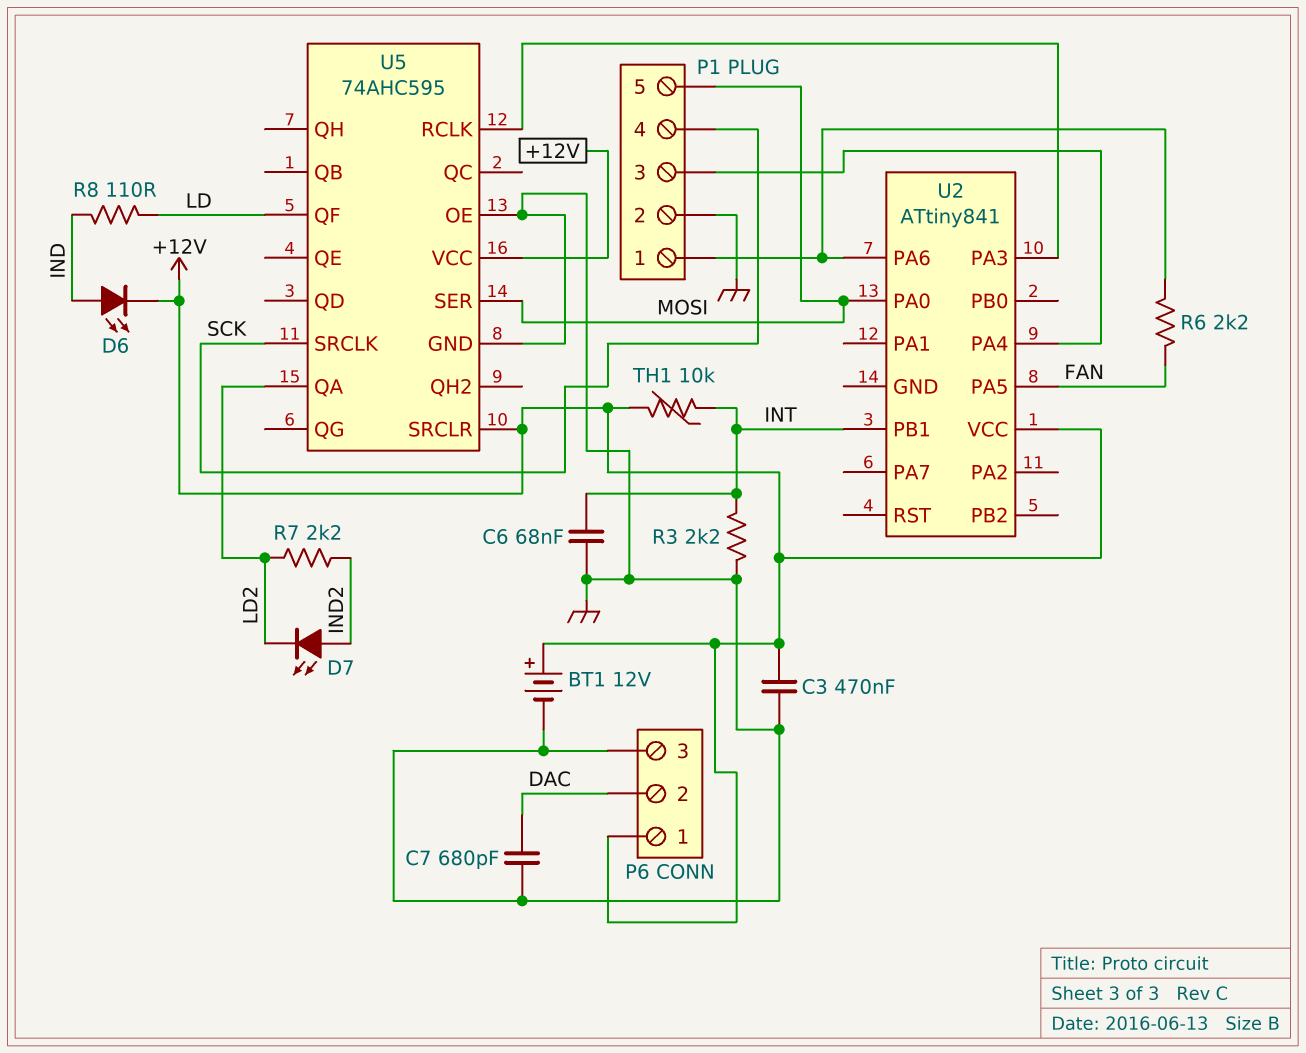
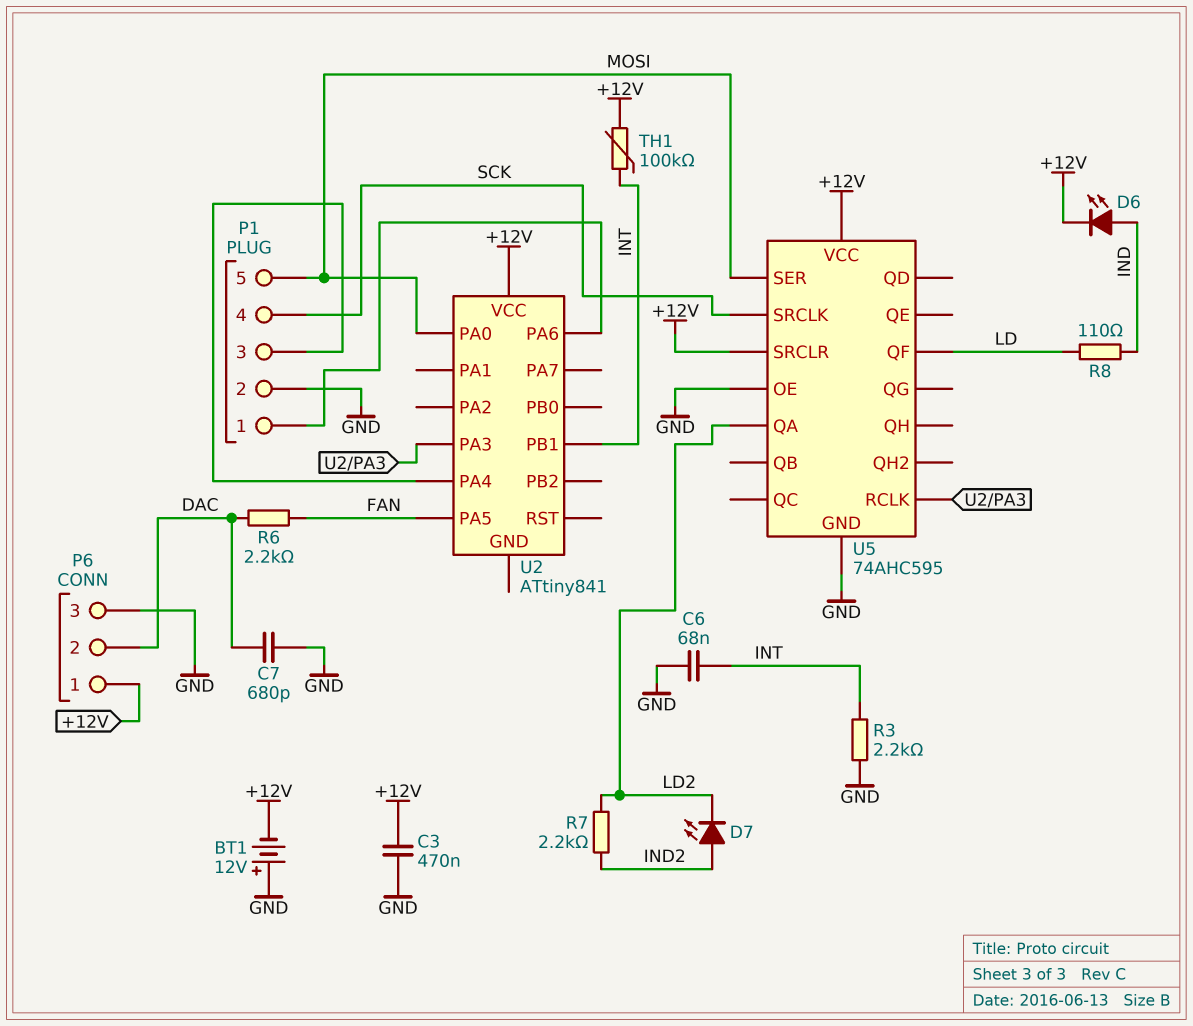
BT1: 12V (plus +12V, minus GND) -> 12V (plus GND, minus +12V)
R6: 2.2k (FAN, P1/1) -> 2.2k (DAC, FAN)
TH1: 10k (+12V, INT) -> 100k (+12V, INT)

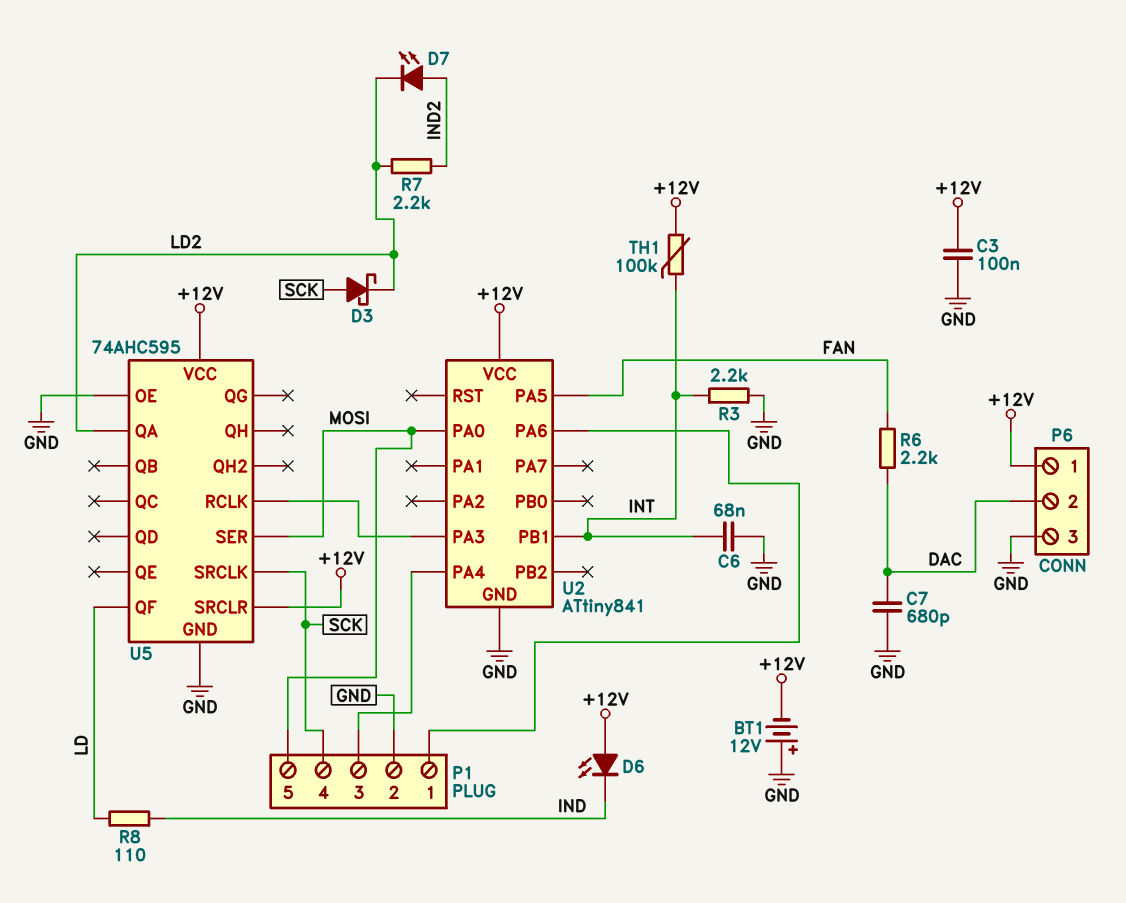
C3: 470nF (+12V, GND) -> 100nF (+12V, GND)
D3: none -> schottky (A SCK, K LD2)
D6: LED (A IND, K +12V) -> LED (A +12V, K IND)
U2 pin GND: none -> GND

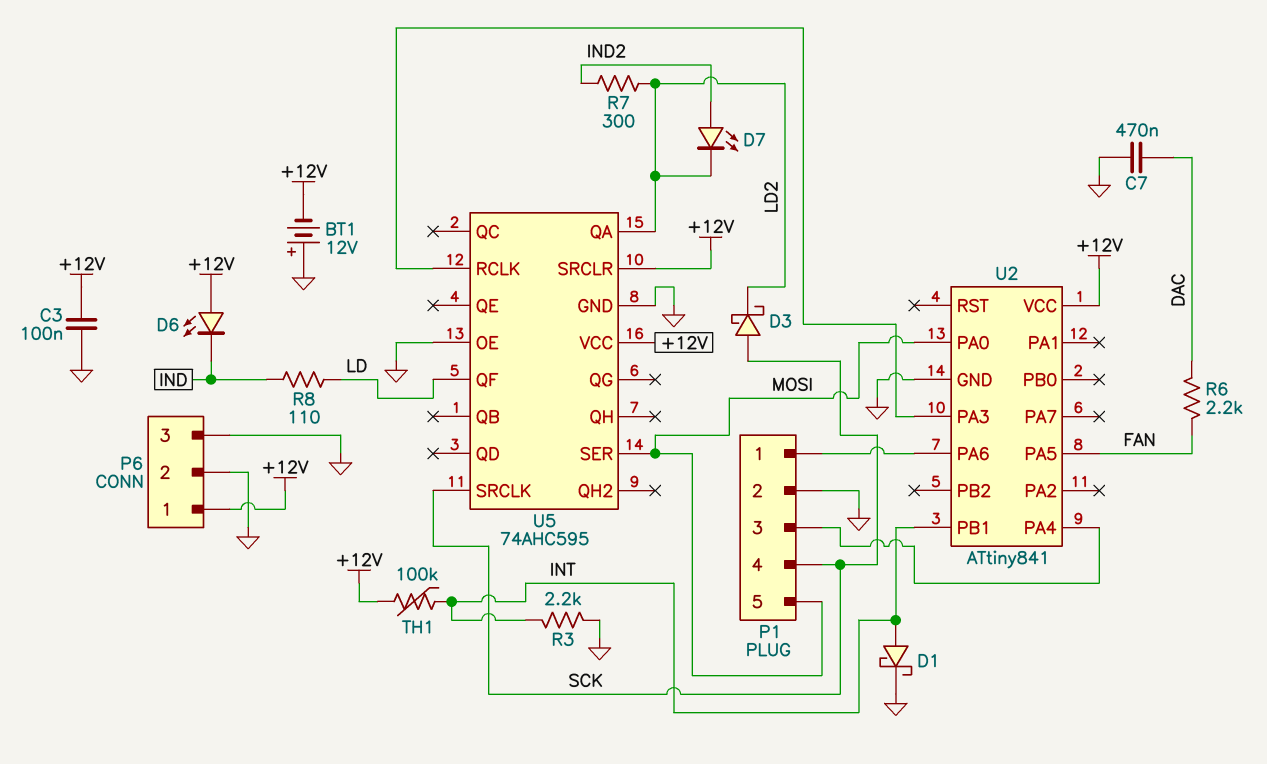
C6: 68nF (GND, INT) -> none
C7: 680pF (DAC, GND) -> 470nF (DAC, GND)
D1: none -> schottky (A INT, K GND)
P6 pin 2: DAC -> GND
R7: 2.2k (IND2, LD2) -> 300 (IND2, LD2)

